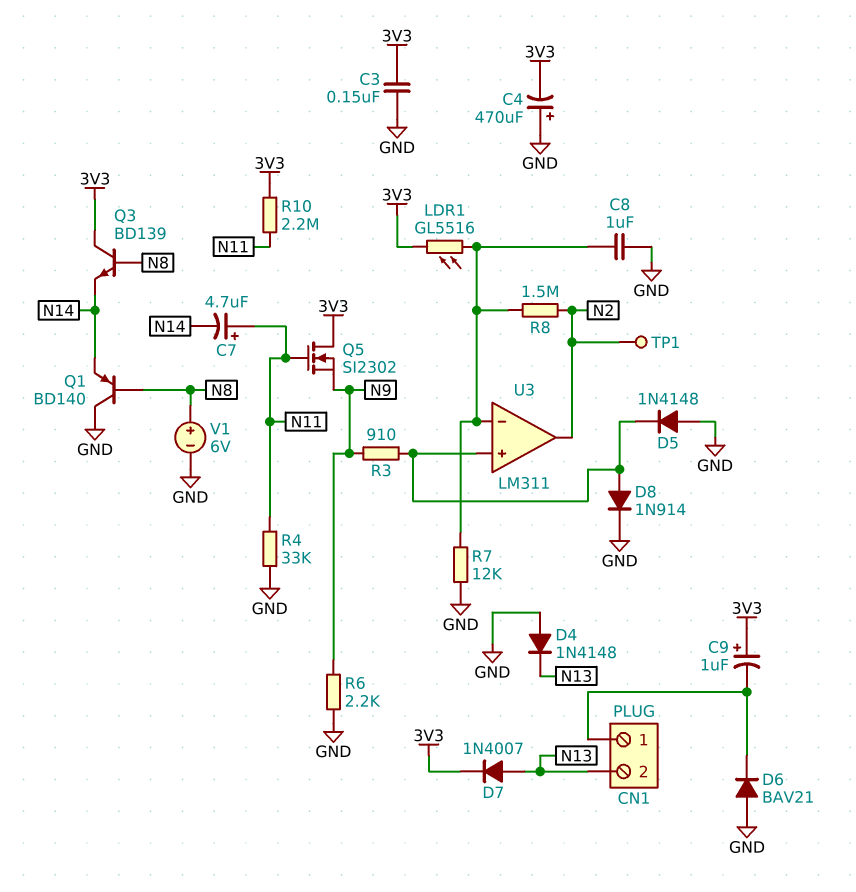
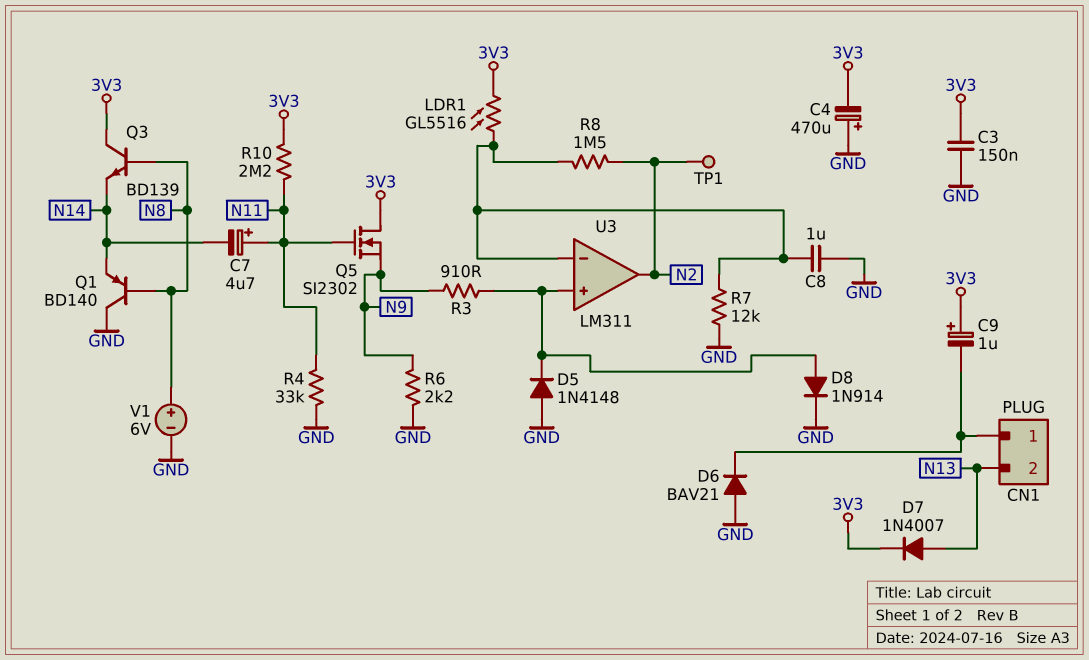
D4: diode 1N4148 (A GND, K N13) -> none

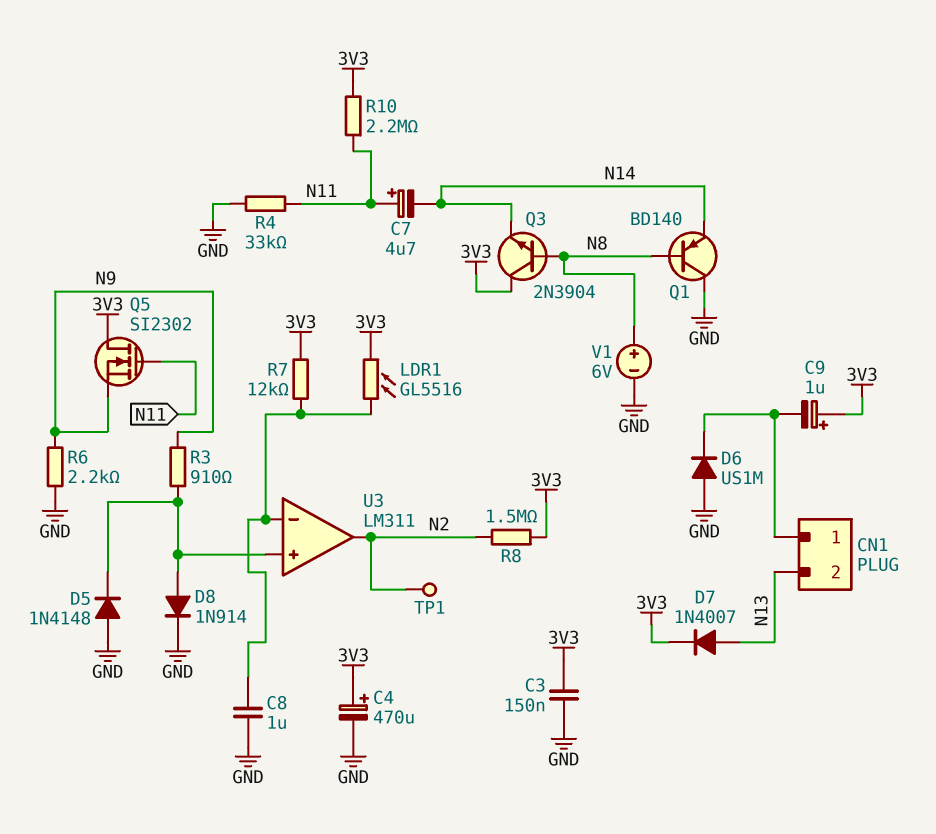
C4: 470uF (plus GND, minus 3V3) -> 470uF (plus 3V3, minus GND)
D6: diode BAV21 (A GND, K CN1/1) -> diode US1M (A GND, K CN1/1)
Q3: NPN BD139 (B N8, C 3V3, E N14) -> NPN 2N3904 (B N8, C 3V3, E N14)
R7: 12k (GND, U3/in-) -> 12k (3V3, U3/in-)
R8: 1.5M (N2, U3/in-) -> 1.5M (3V3, N2)

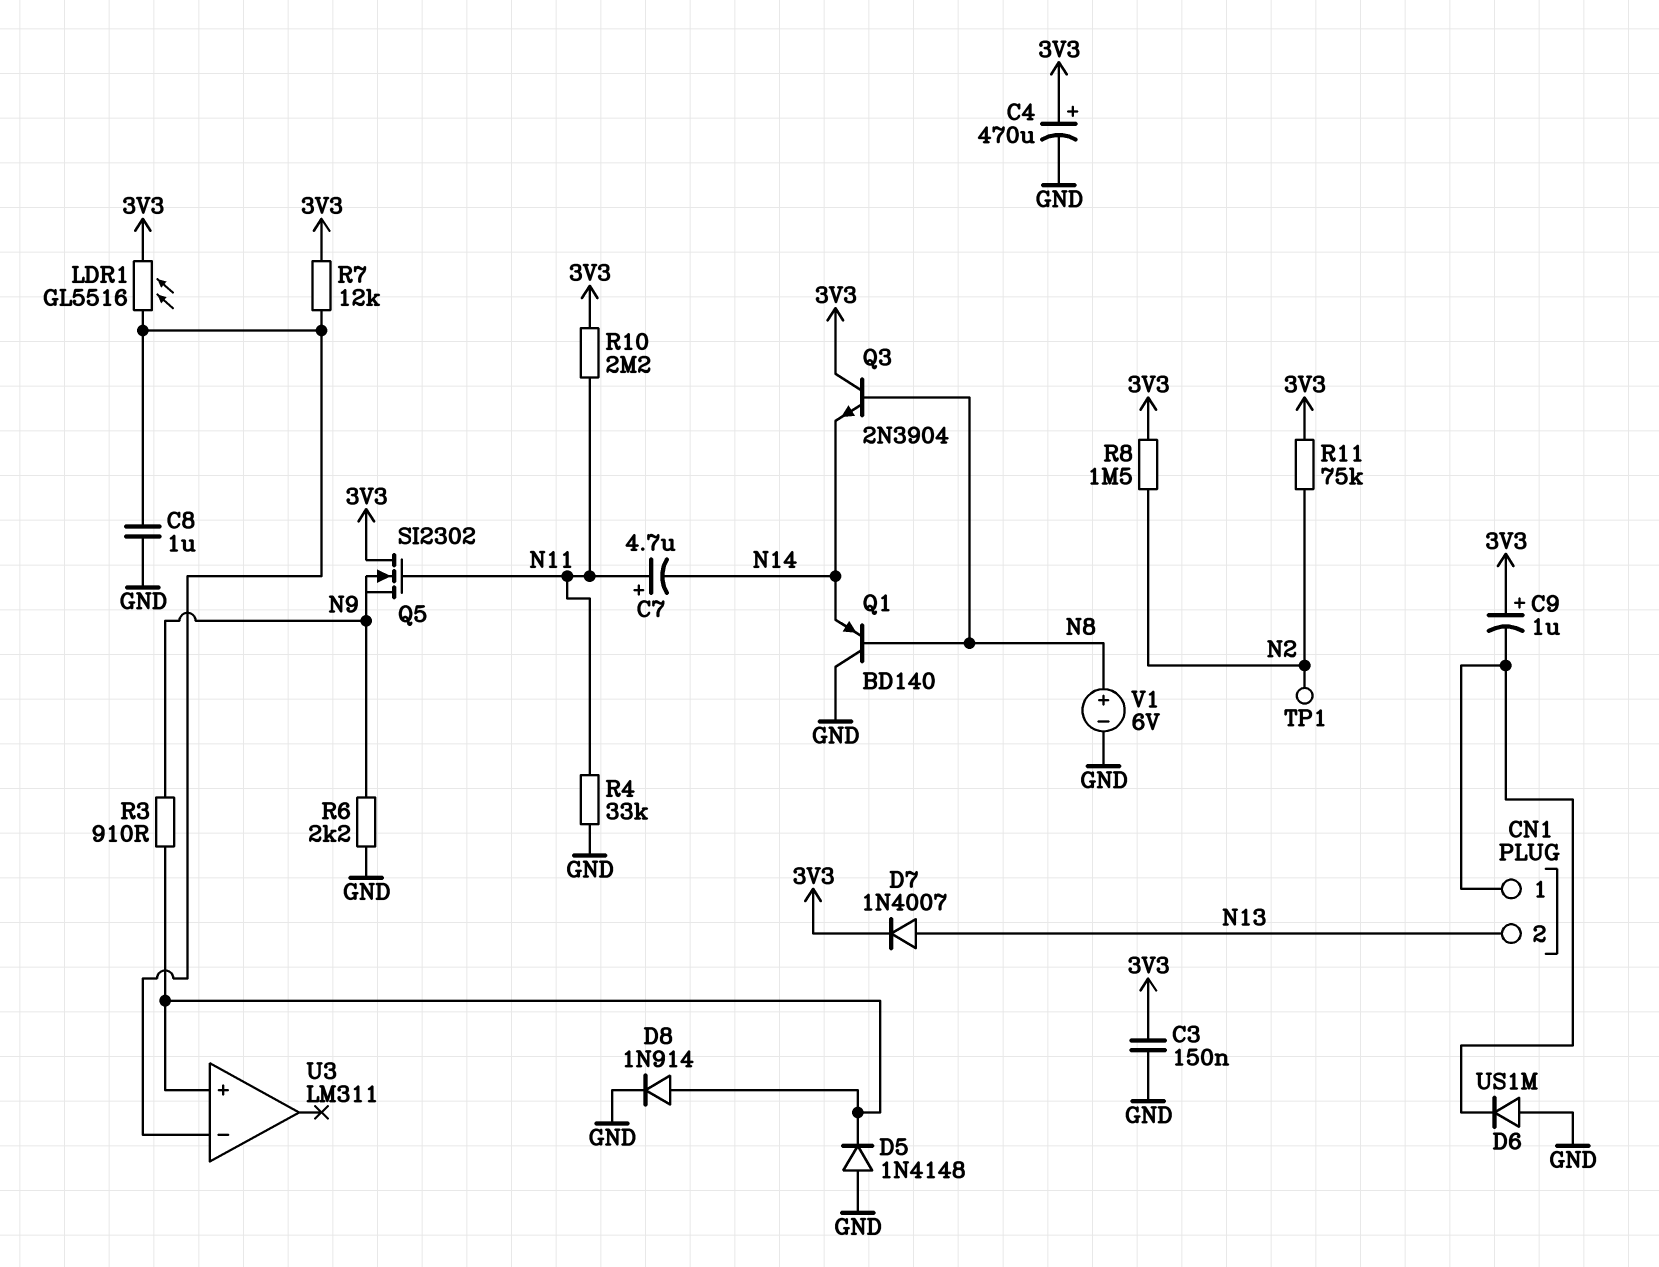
R11: none -> 75k (3V3, N2)
U3 pin out: N2 -> none

